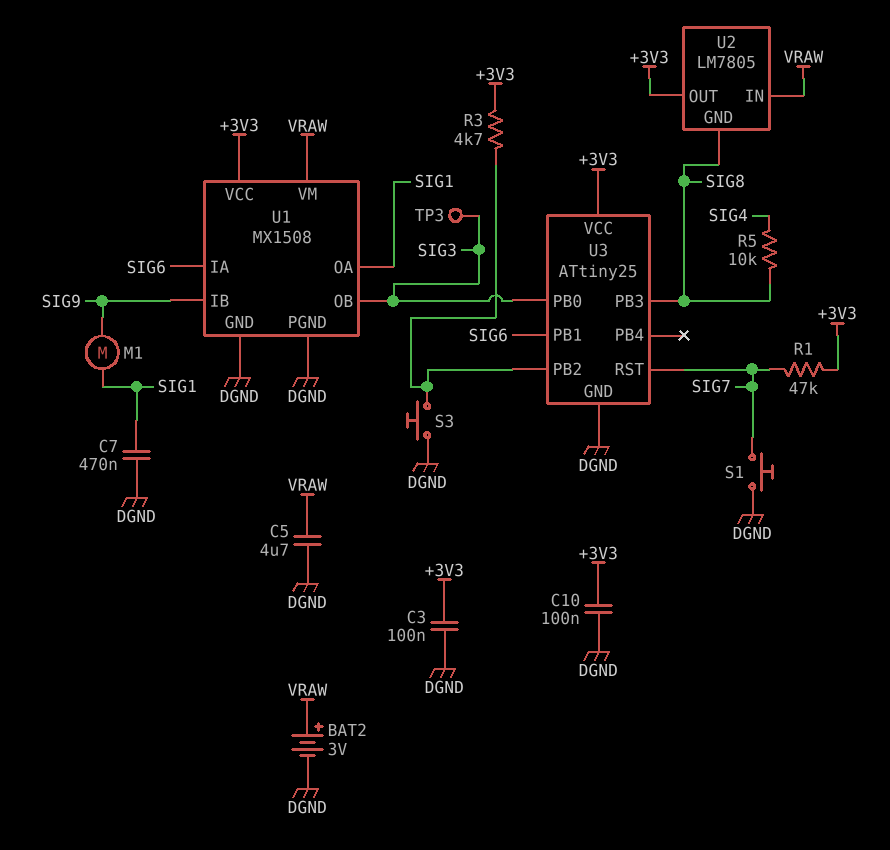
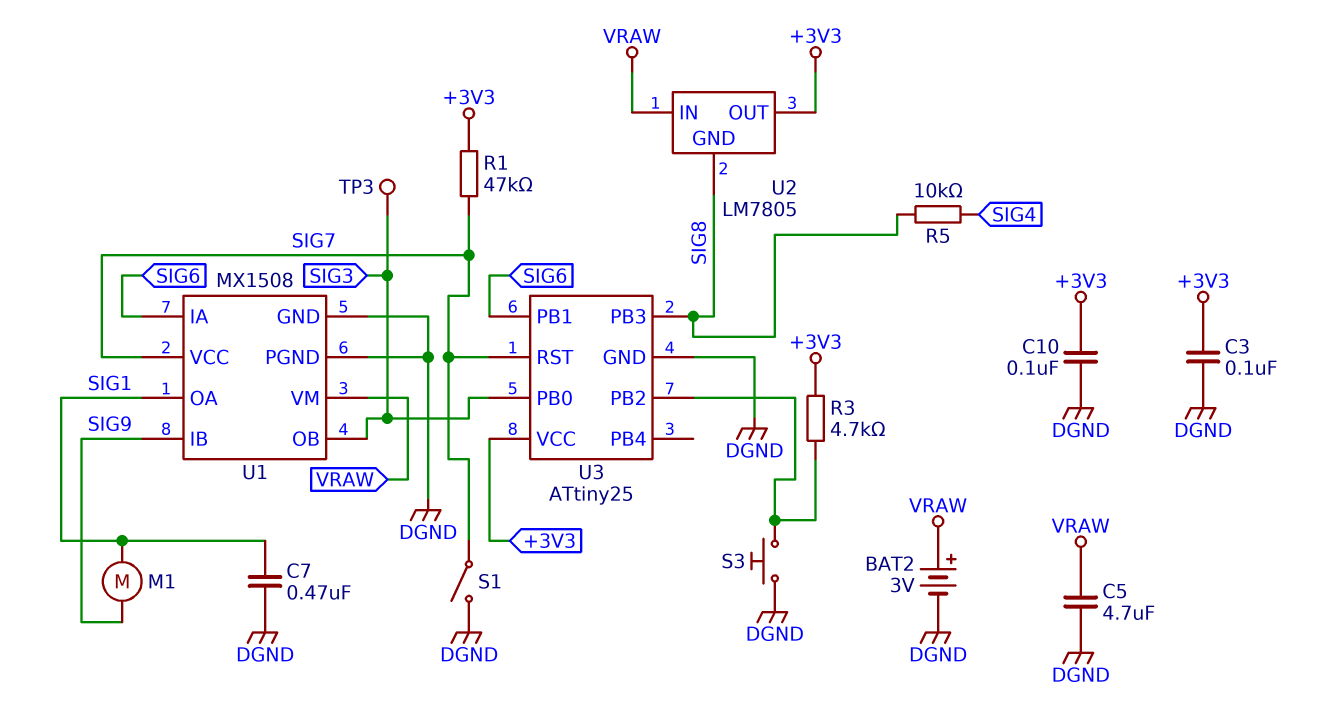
S1: button (DGND, SIG7) -> switch (DGND, SIG7)
U1 pin VCC: +3V3 -> SIG7

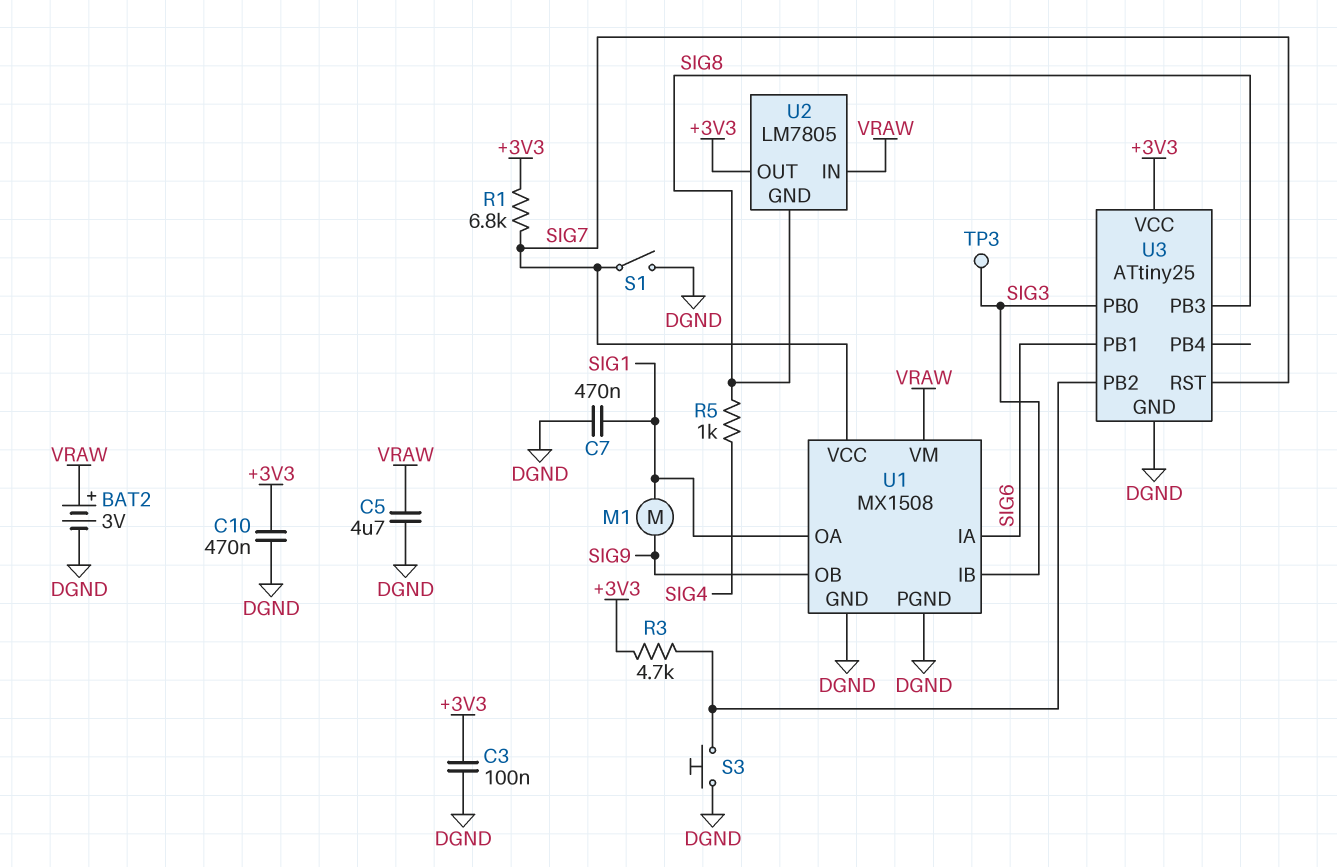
C10: 100nF (+3V3, DGND) -> 470nF (+3V3, DGND)
R1: 47k (+3V3, SIG7) -> 6.8k (+3V3, SIG7)
R5: 10k (SIG4, SIG8) -> 1k (SIG4, SIG8)
U1 pin IB: SIG9 -> SIG3
U1 pin OB: SIG3 -> SIG9

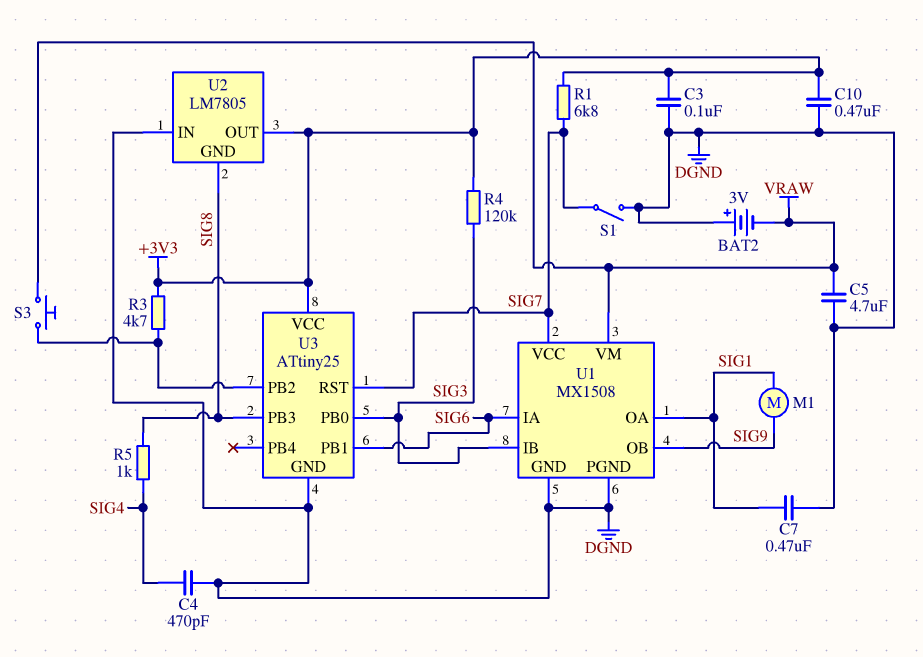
BAT2: 3V (plus VRAW, minus DGND) -> 3V (plus DGND, minus VRAW)
C4: none -> 470pF (DGND, SIG4)
R4: none -> 120k (+3V3, SIG3)
S3: button (DGND, U3/PB2) -> button (U3/PB2, VRAW)
TP3: test point (SIG3) -> none
U2 pin IN: VRAW -> DGND

